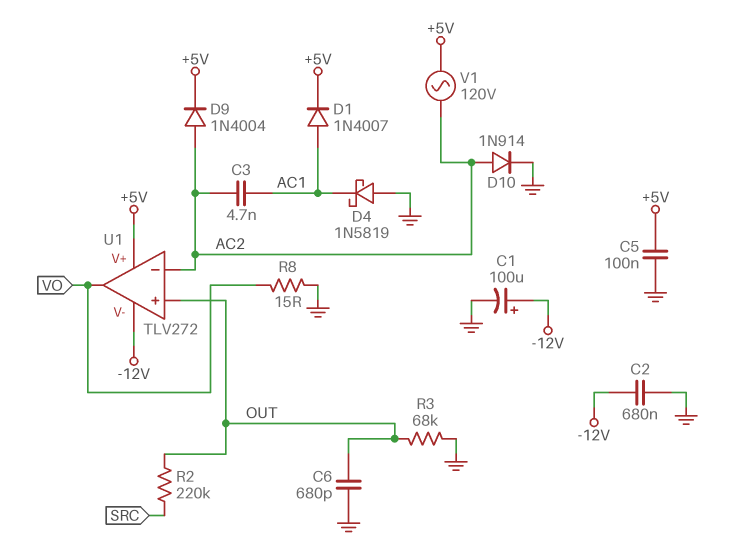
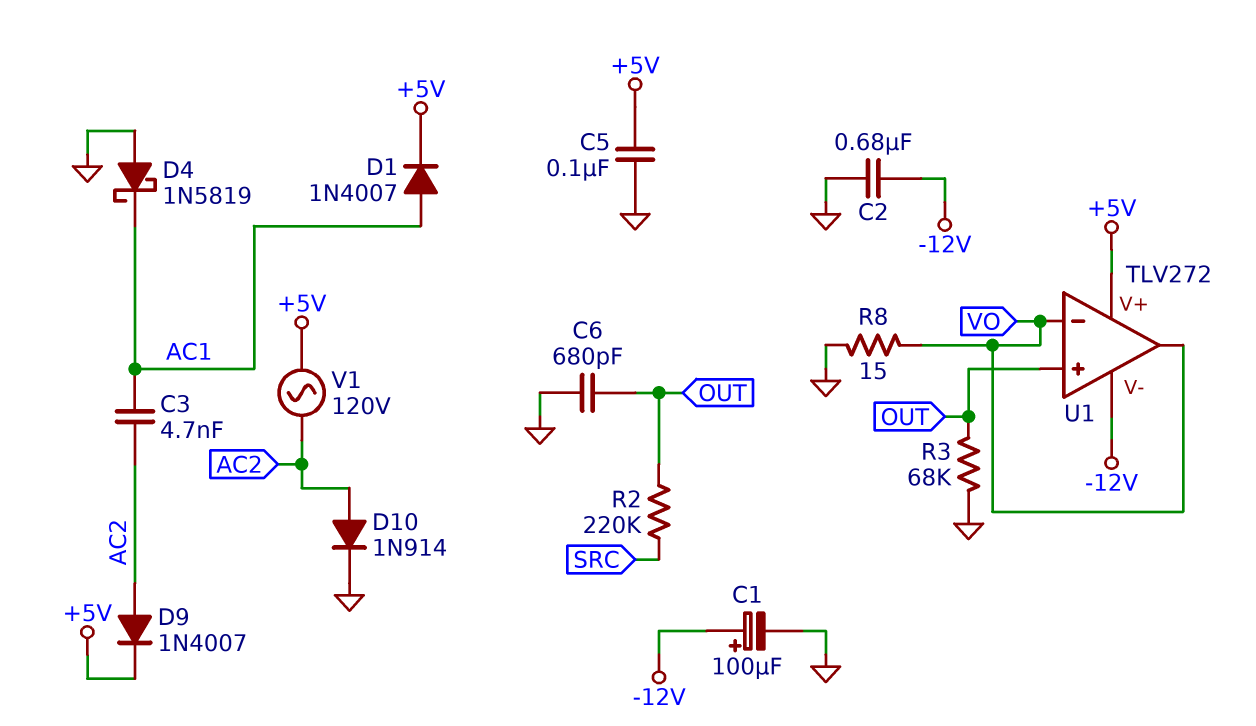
D9: diode 1N4004 (A AC2, K +5V) -> diode 1N4007 (A AC2, K +5V)
U1 pin in-: AC2 -> VO

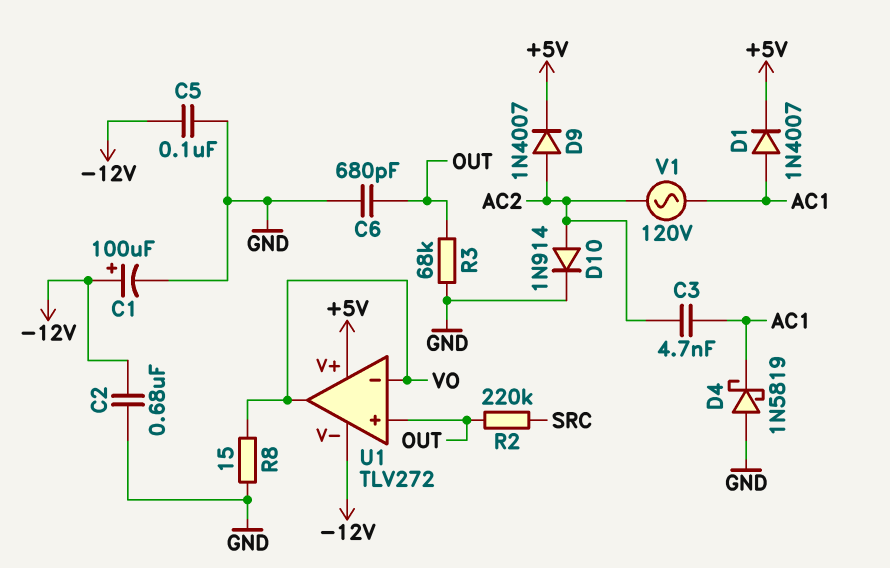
C5: 100nF (+5V, GND) -> 100nF (-12V, GND)
V1: AC 120V (+5V, AC2) -> AC 120V (AC1, AC2)

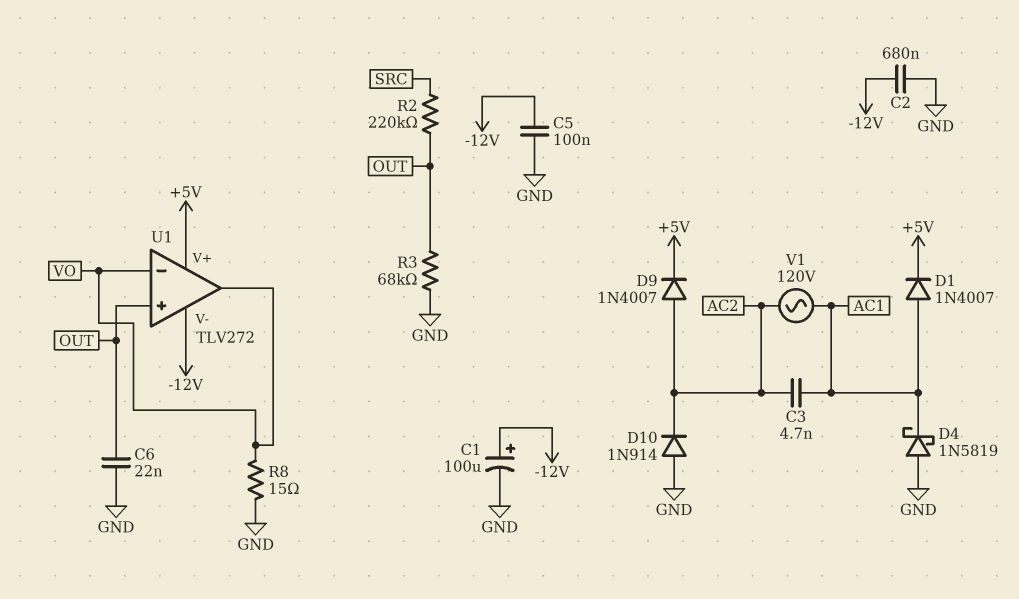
C6: 680pF (GND, OUT) -> 22nF (GND, OUT)
D10: diode 1N914 (A AC2, K GND) -> diode 1N914 (A GND, K AC2)

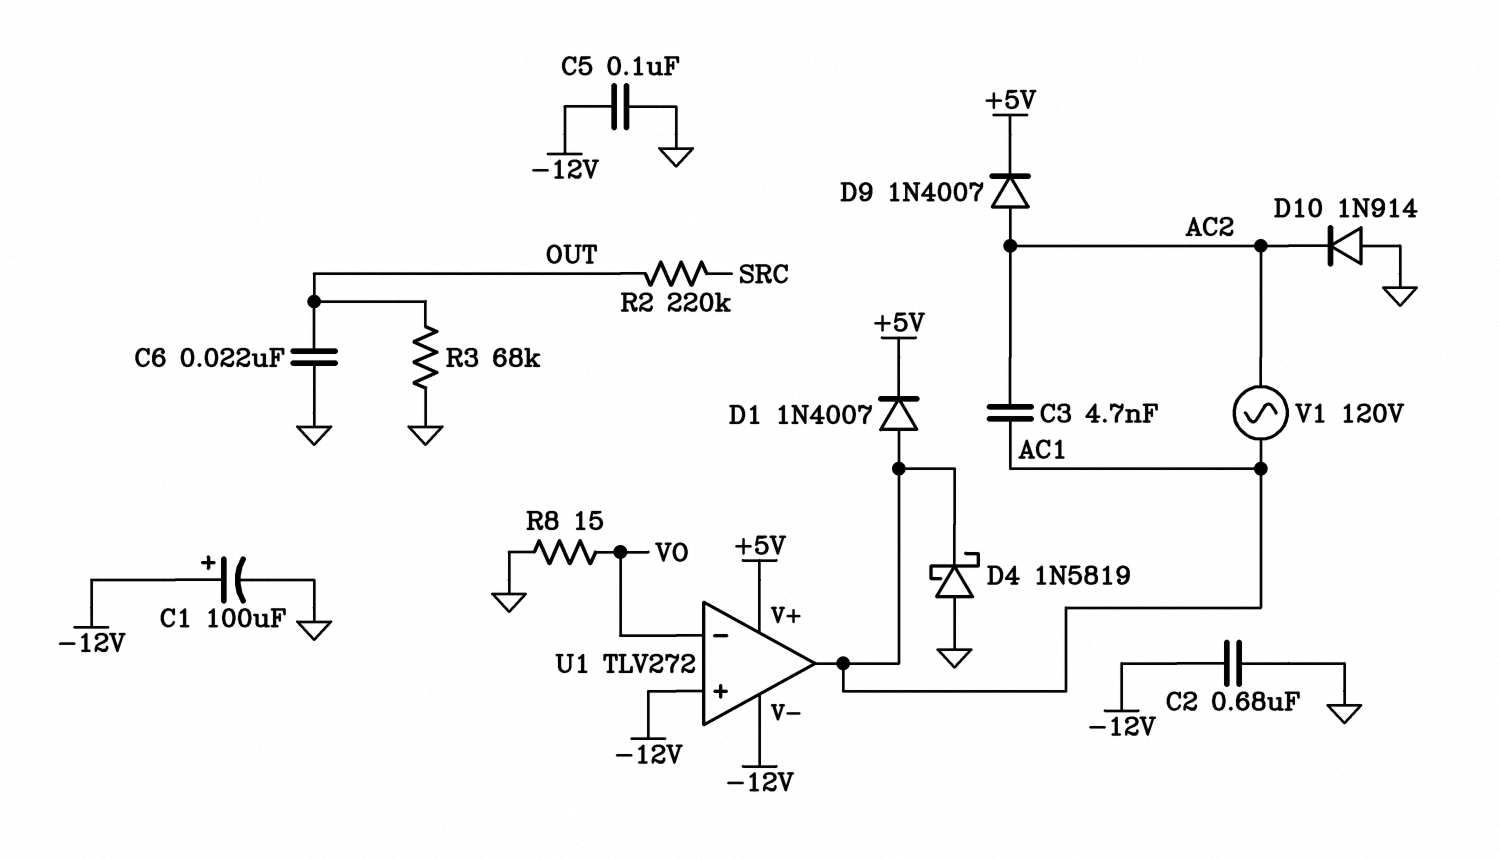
U1 pin in+: OUT -> -12V
U1 pin out: VO -> AC1

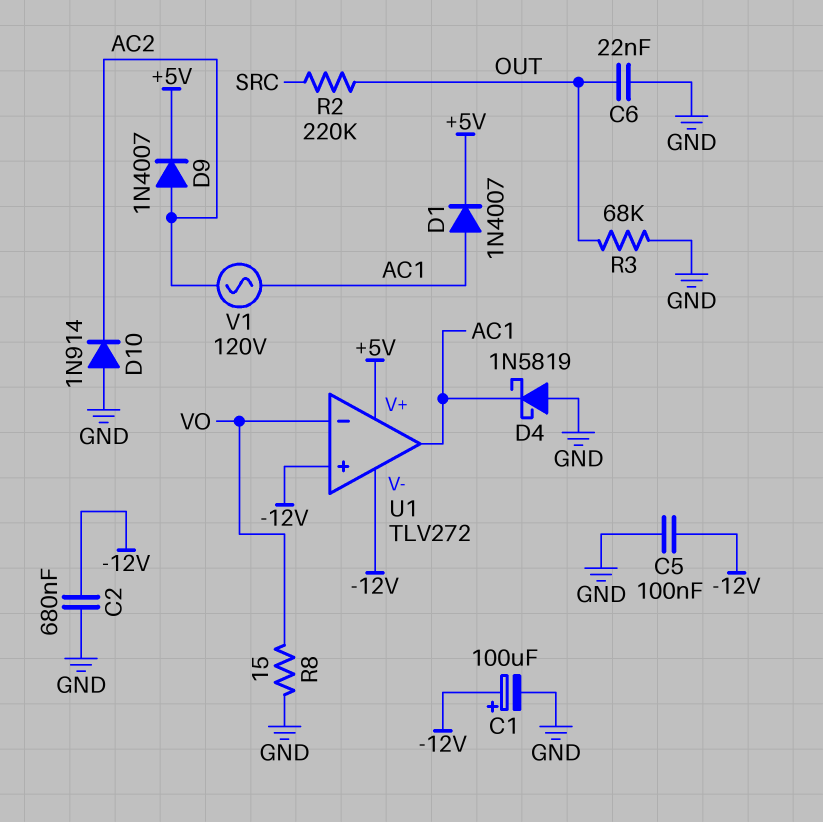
C3: 4.7nF (AC1, AC2) -> none

